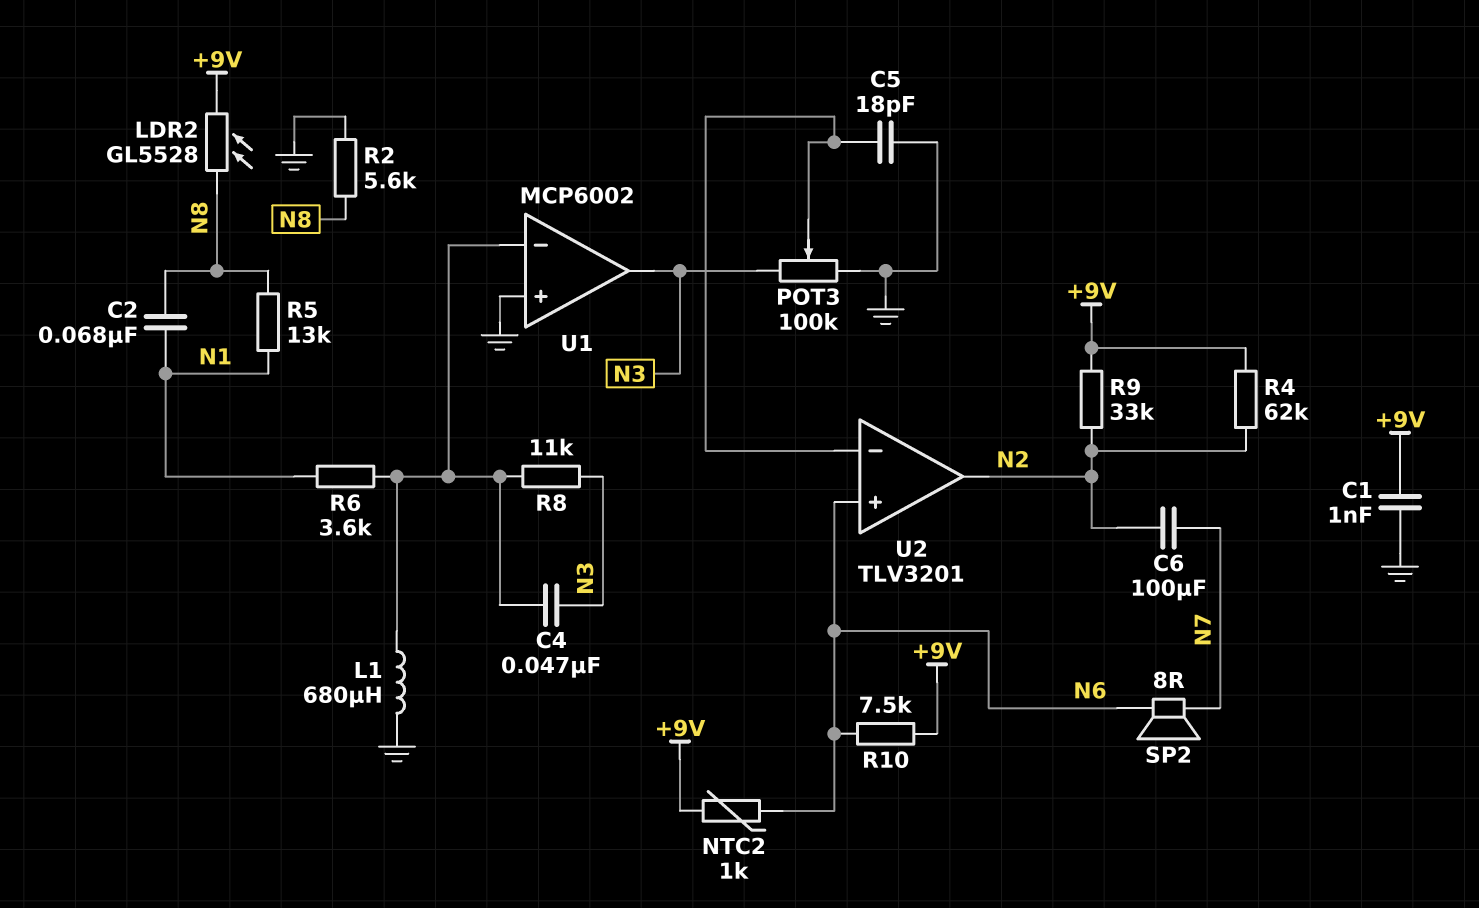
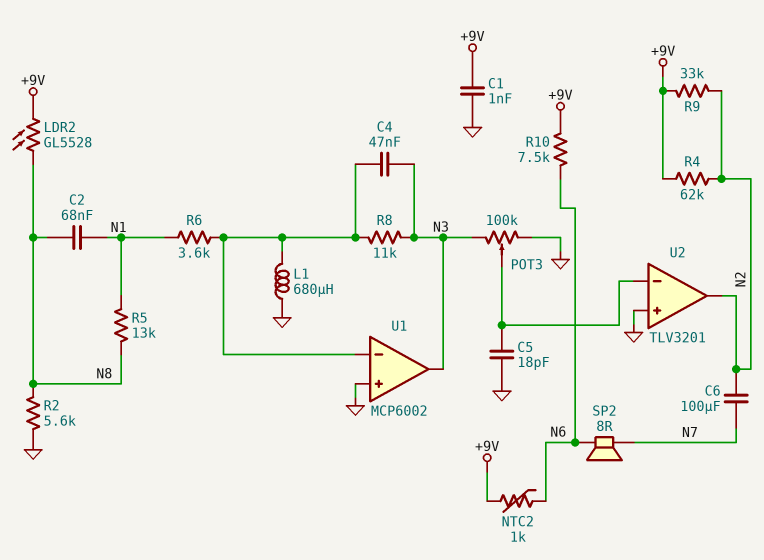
U2 pin in+: N6 -> GND

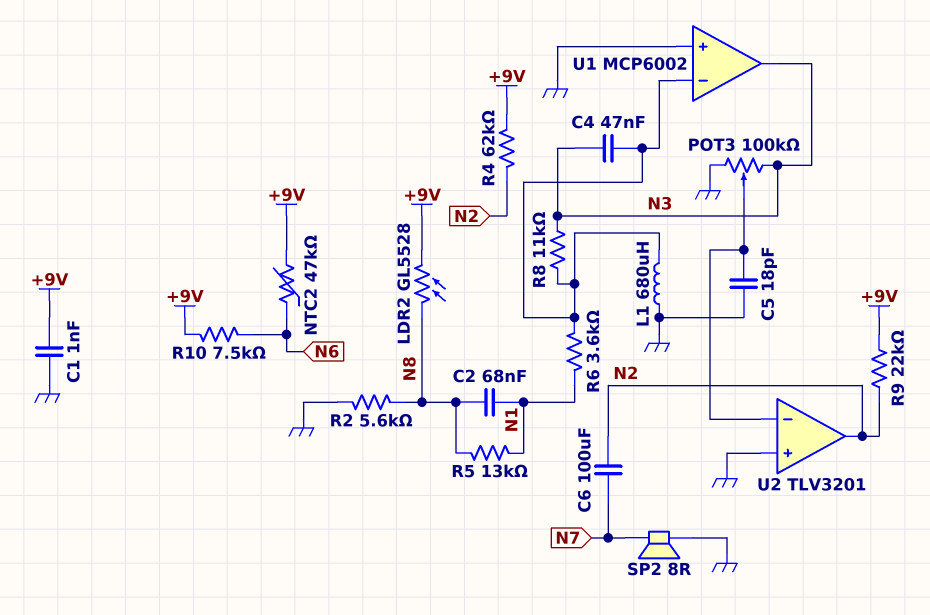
NTC2: 1k (+9V, N6) -> 47k (+9V, N6)
R9: 33k (+9V, N2) -> 22k (+9V, N2)
SP2: speaker 8R (N6, N7) -> speaker 8R (GND, N7)

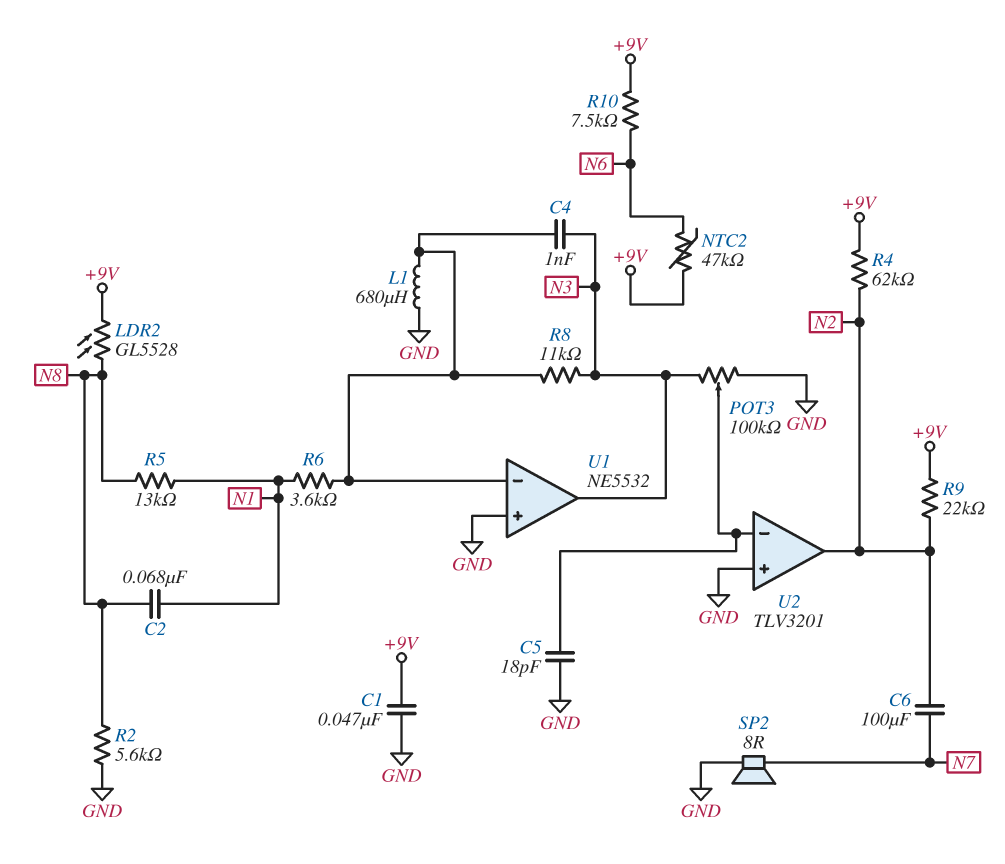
C1: 1nF (+9V, GND) -> 47nF (+9V, GND)
C4: 47nF (N3, U1/in-) -> 1nF (N3, U1/in-)
U1: MCP6002 -> NE5532

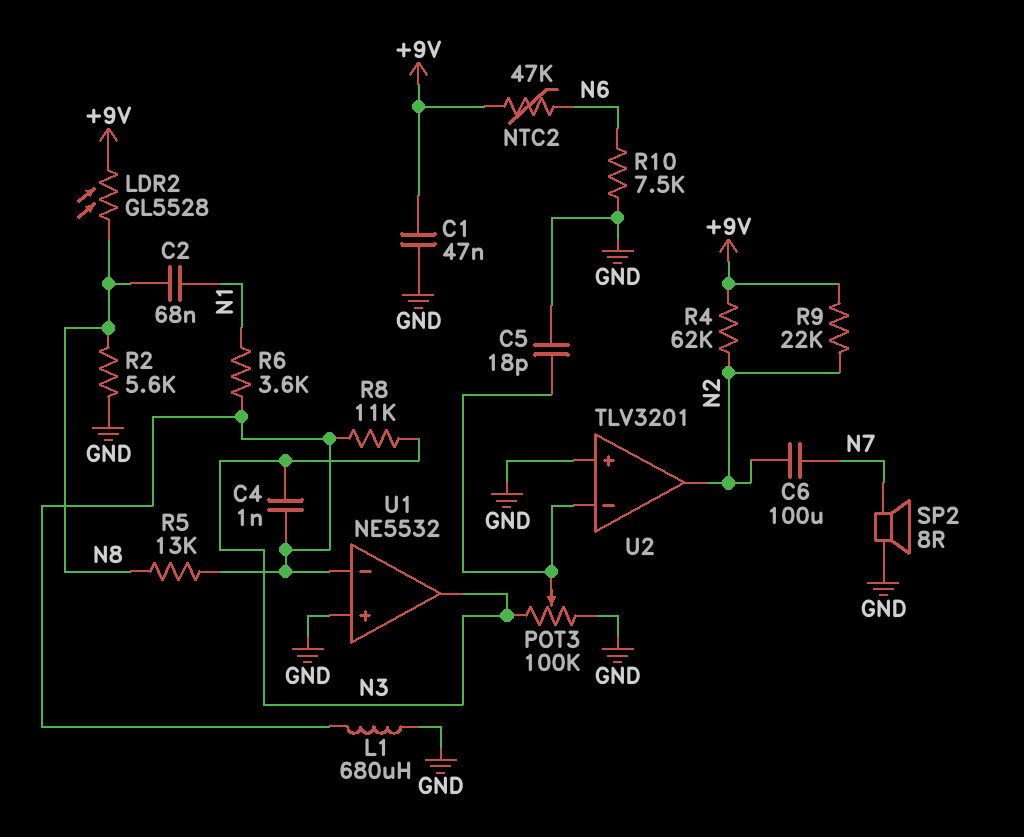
R5: 13k (N1, N8) -> 13k (N8, U1/in-)
R10: 7.5k (+9V, N6) -> 7.5k (GND, N6)

